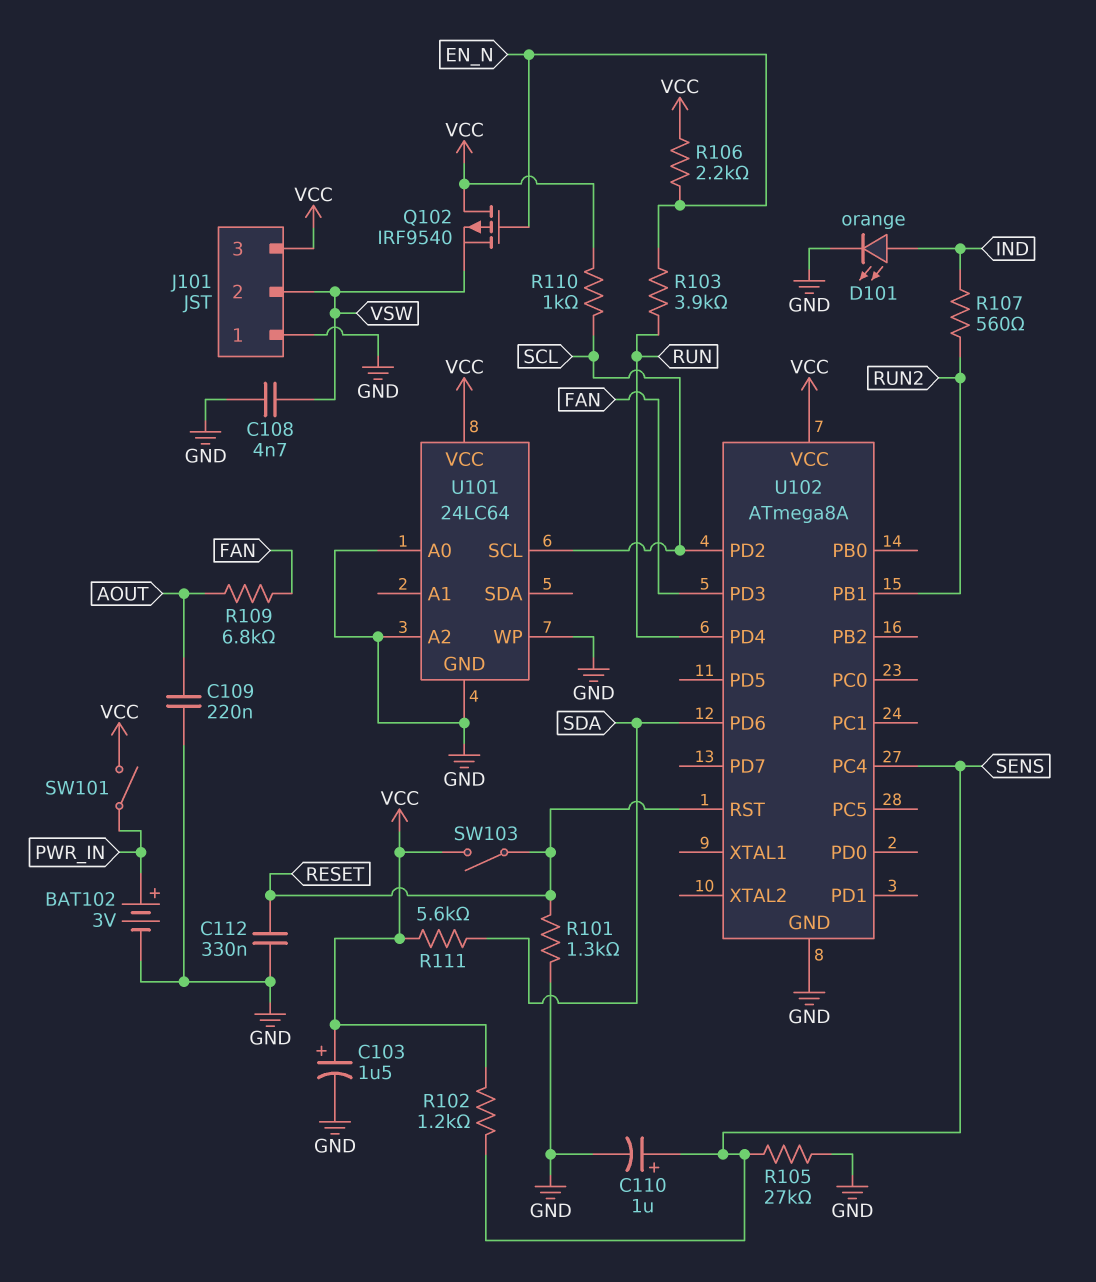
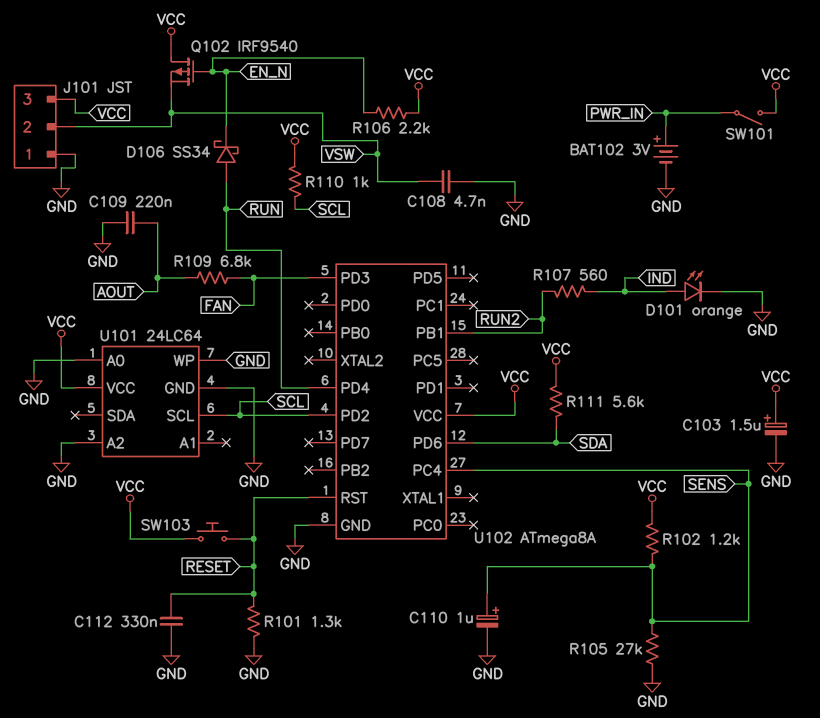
D106: none -> schottky SS34 (A RUN, K EN_N)
R103: 3.9k (EN_N, RUN) -> none
SW103: switch (RESET, VCC) -> button (RESET, VCC)

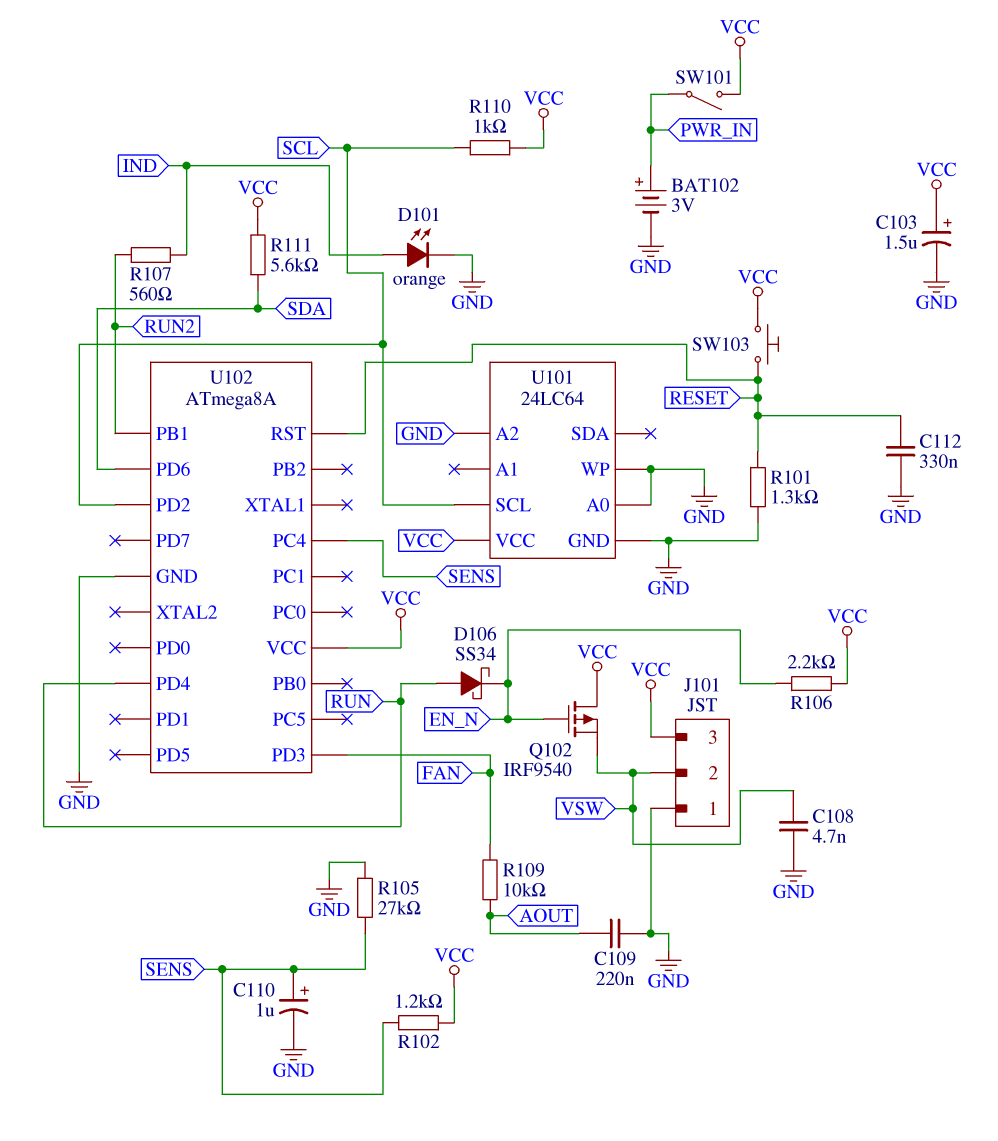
R109: 6.8k (AOUT, FAN) -> 10k (AOUT, FAN)

